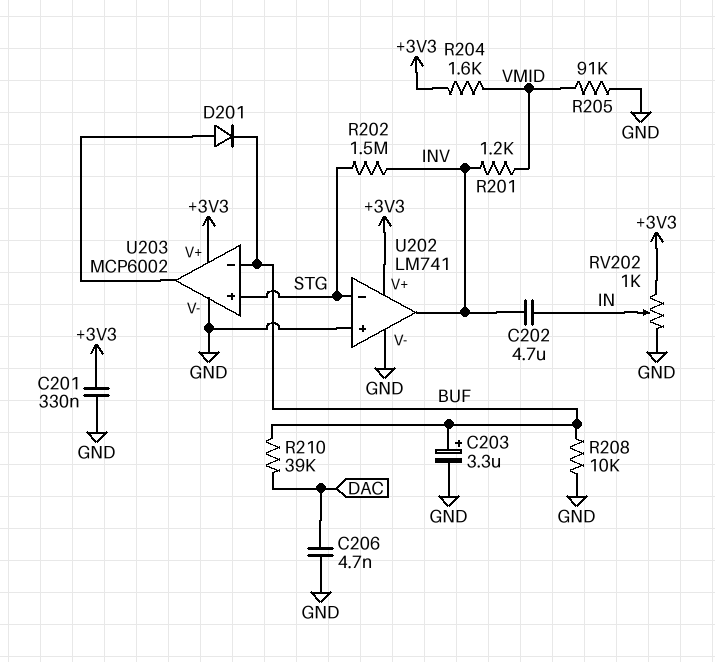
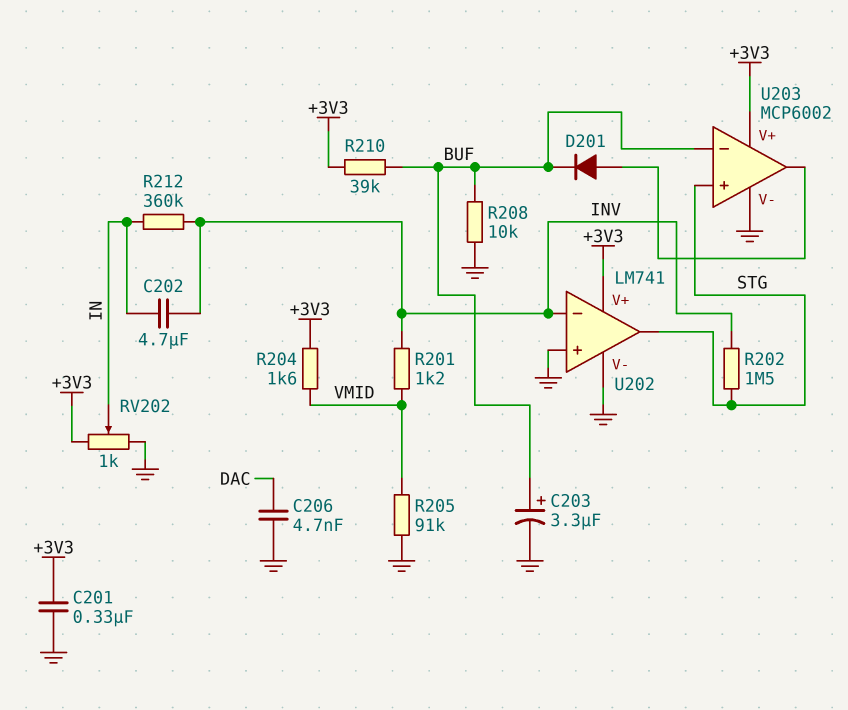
R210: 39k (BUF, DAC) -> 39k (+3V3, BUF)
R212: none -> 360k (IN, INV)
U202 pin in-: STG -> INV
U202 pin out: INV -> STG

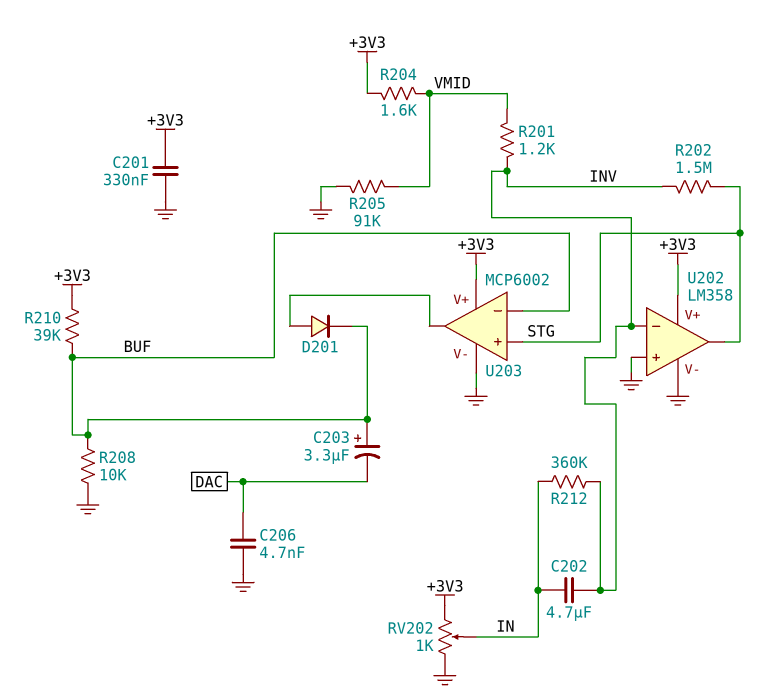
C203: 3.3uF (plus BUF, minus GND) -> 3.3uF (plus BUF, minus DAC)
U202: LM741 -> LM358

